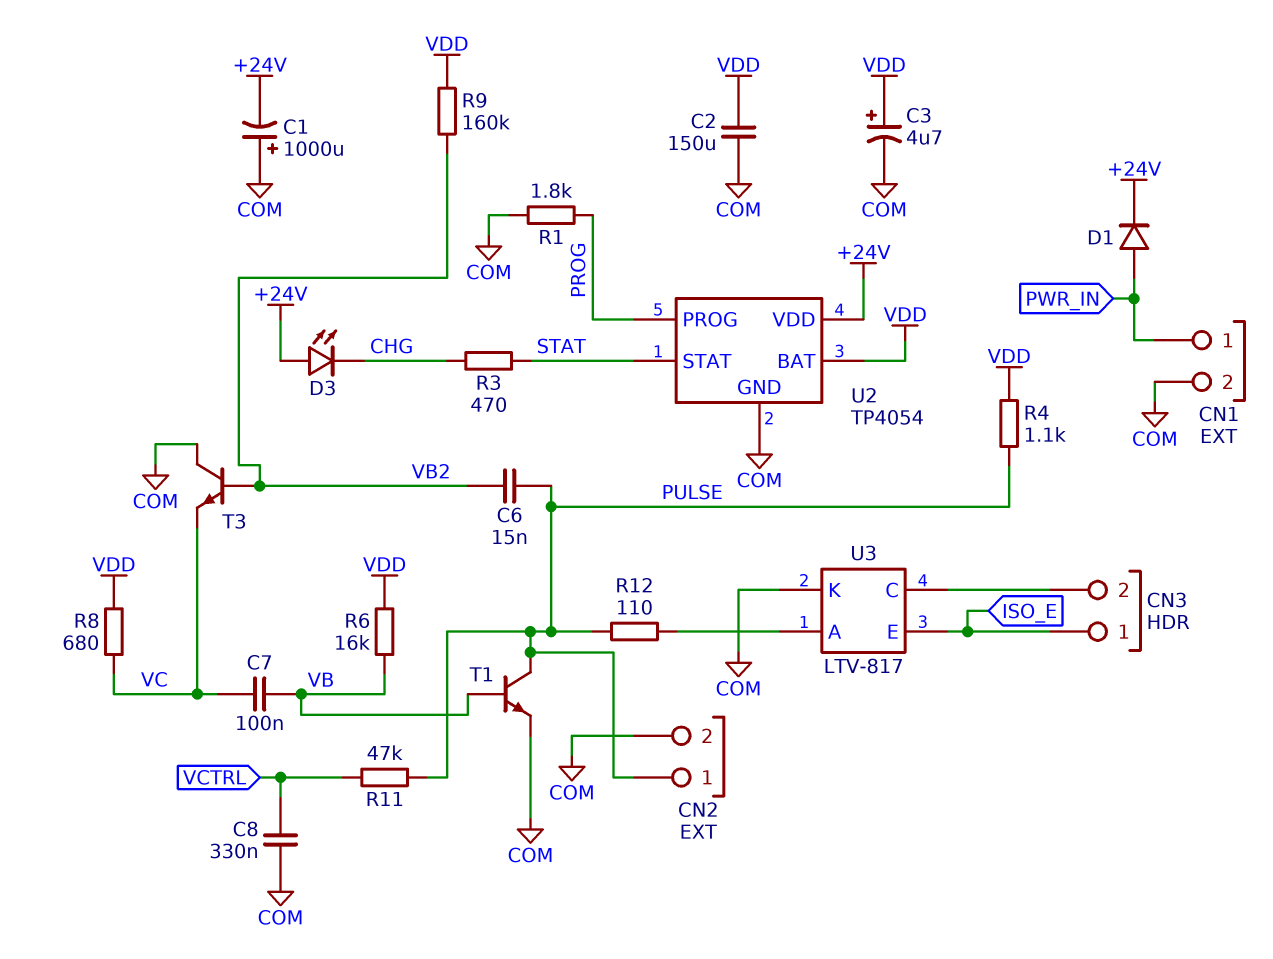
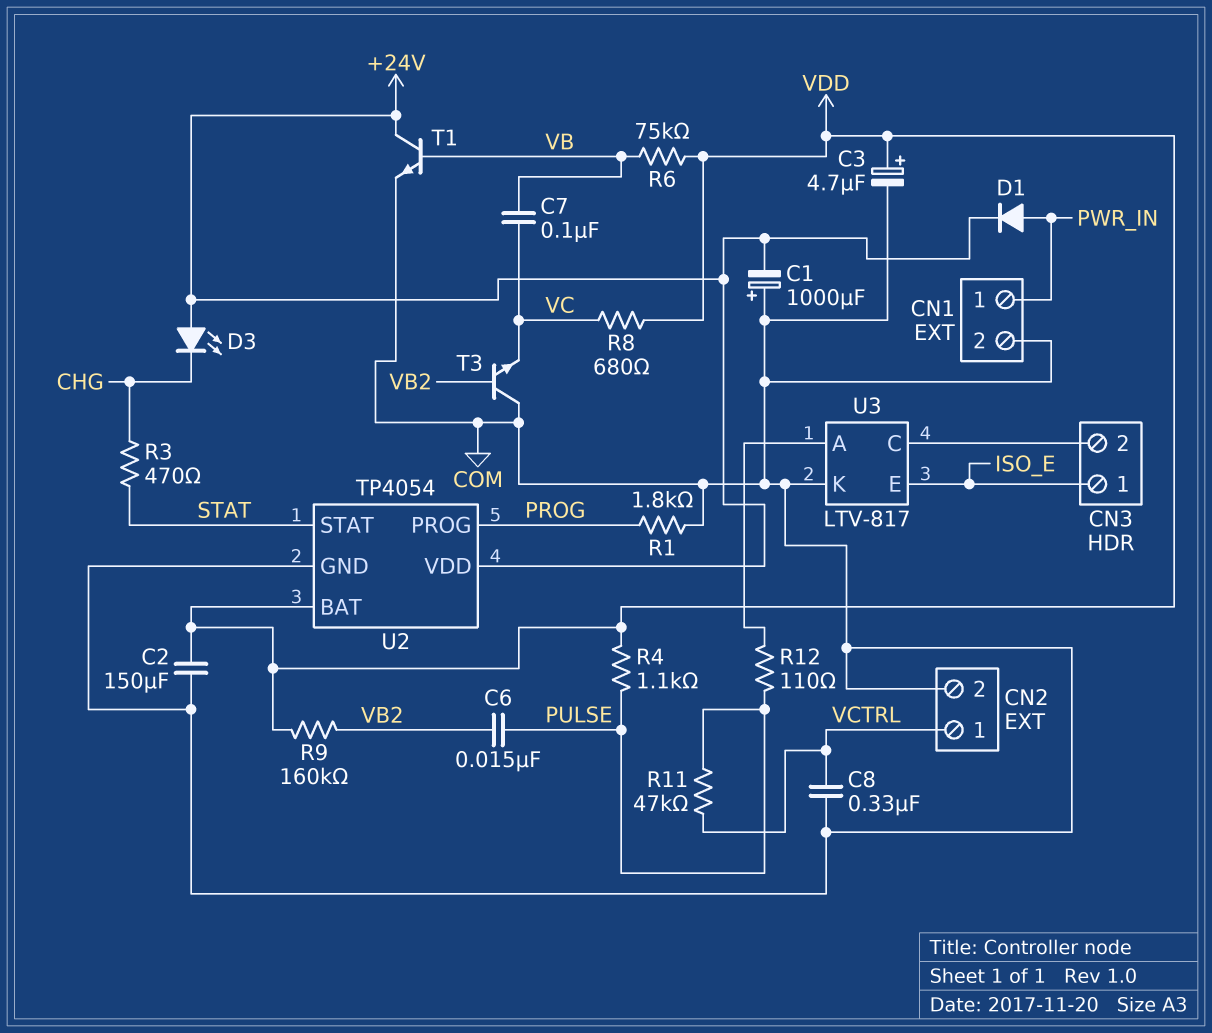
CN2 pin 1: PULSE -> VCTRL
R6: 16k (VB, VDD) -> 75k (VB, VDD)
T1: NPN (B VB, C PULSE, E COM) -> NPN (B VB, C +24V, E COM)

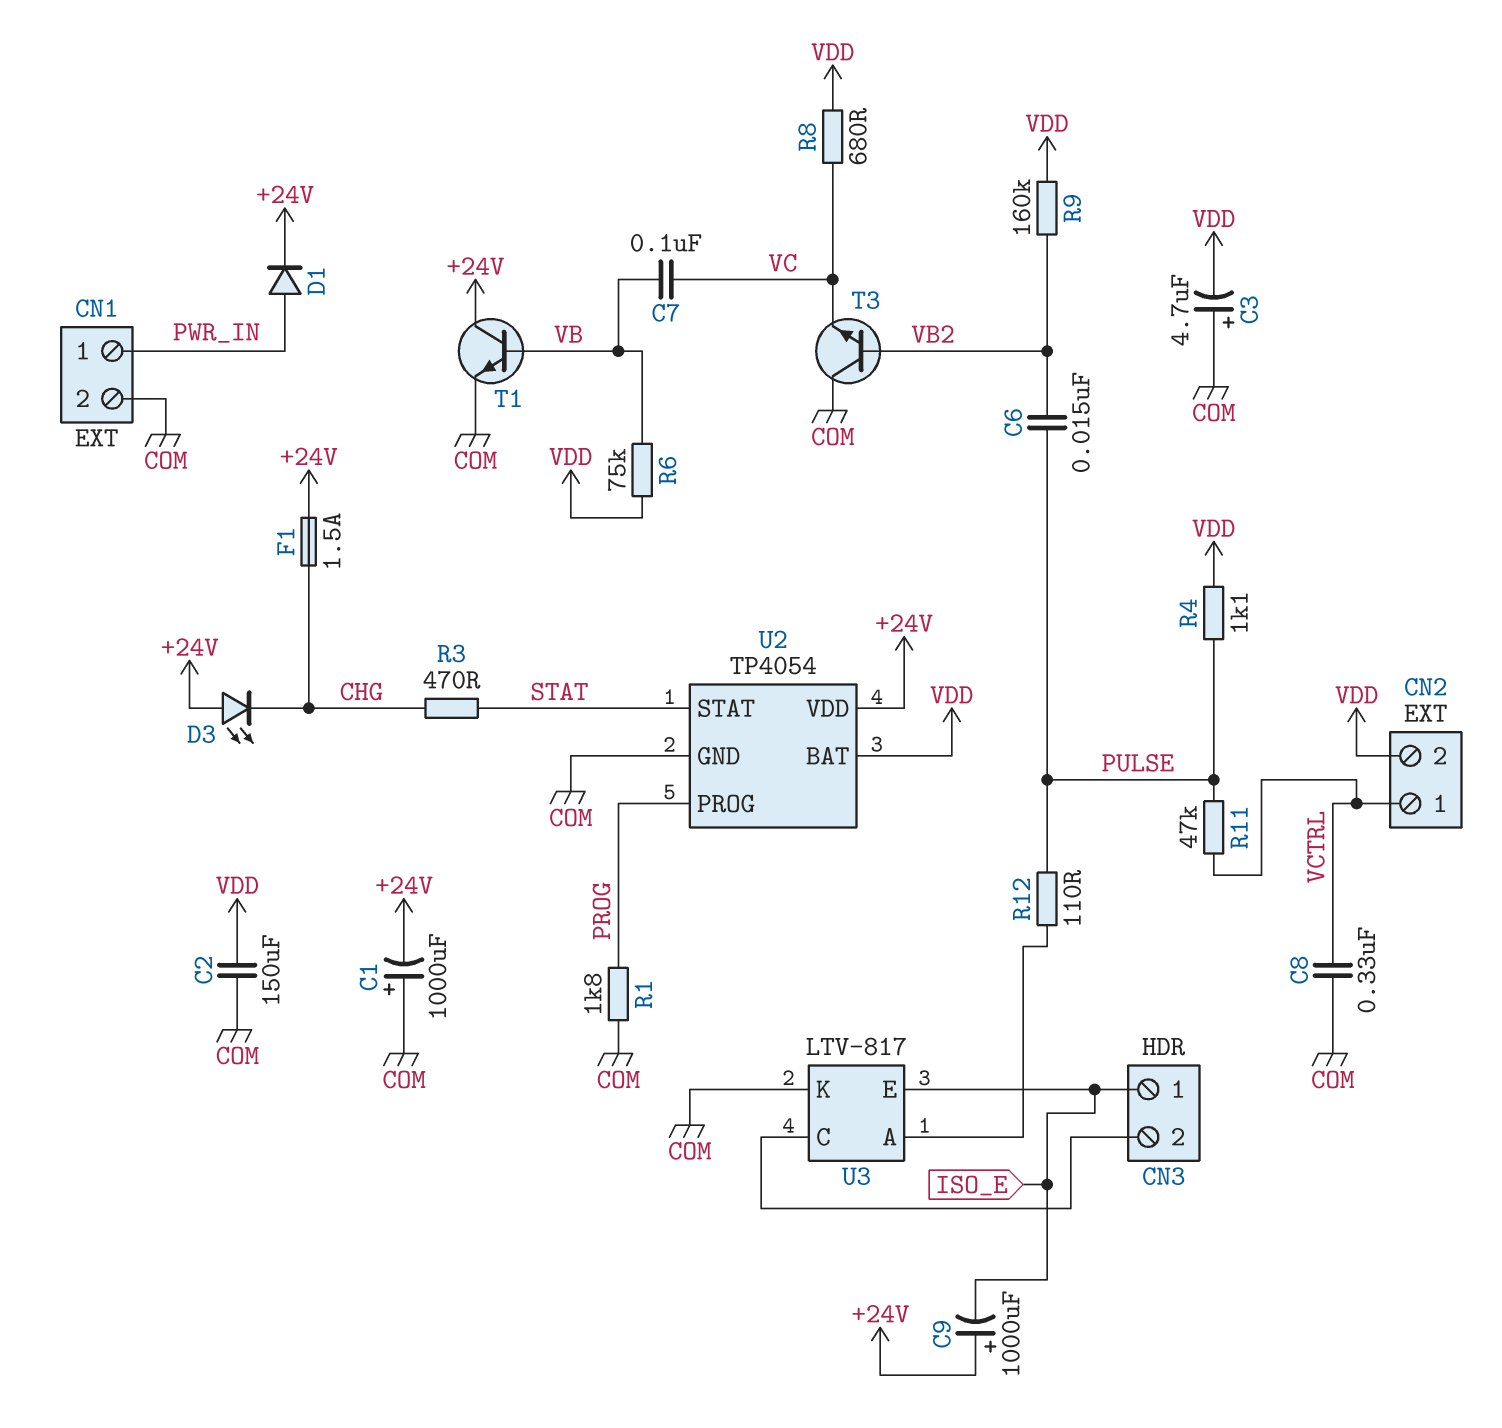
C3: 4.7uF (plus VDD, minus COM) -> 4.7uF (plus COM, minus VDD)
C9: none -> 1000uF (plus +24V, minus ISO_E)
CN2 pin 2: COM -> VDD
F1: none -> 1.5A (+24V, CHG)

